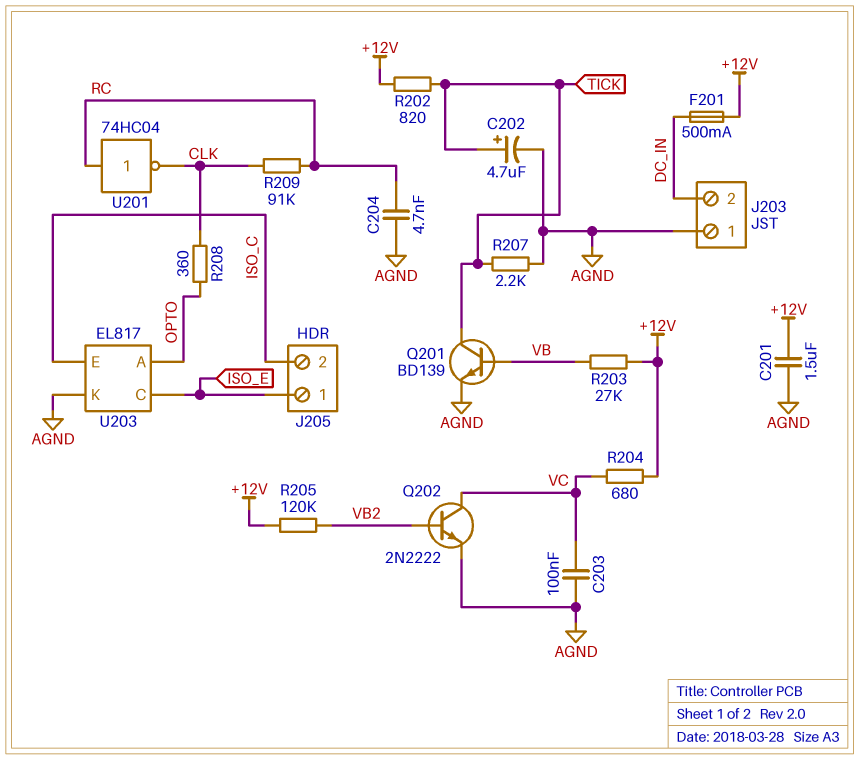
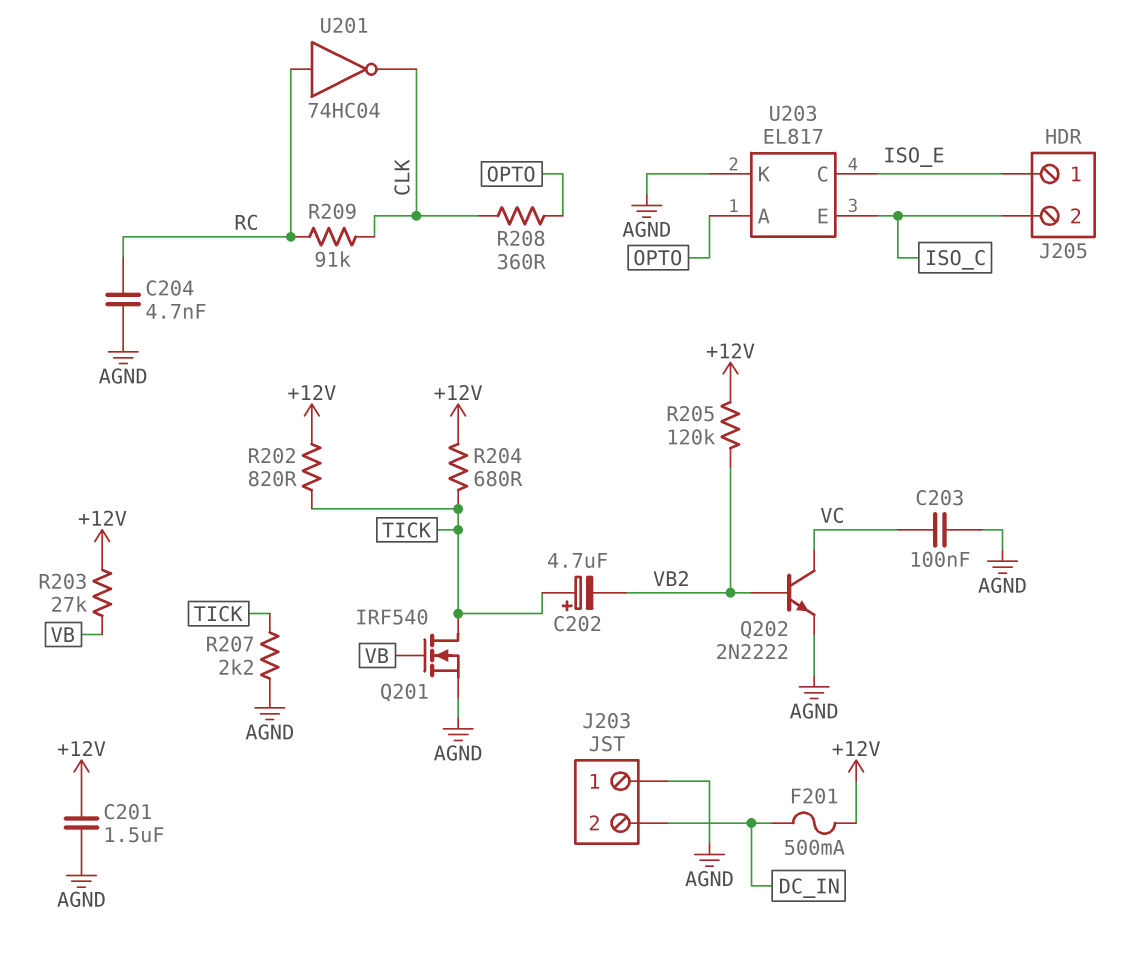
C202: 4.7uF (plus TICK, minus AGND) -> 4.7uF (plus TICK, minus VB2)
Q201: NPN BD139 (B VB, C TICK, E AGND) -> NMOS IRF540 (G VB, D TICK, S AGND)
R204: 680 (+12V, VC) -> 680 (+12V, TICK)

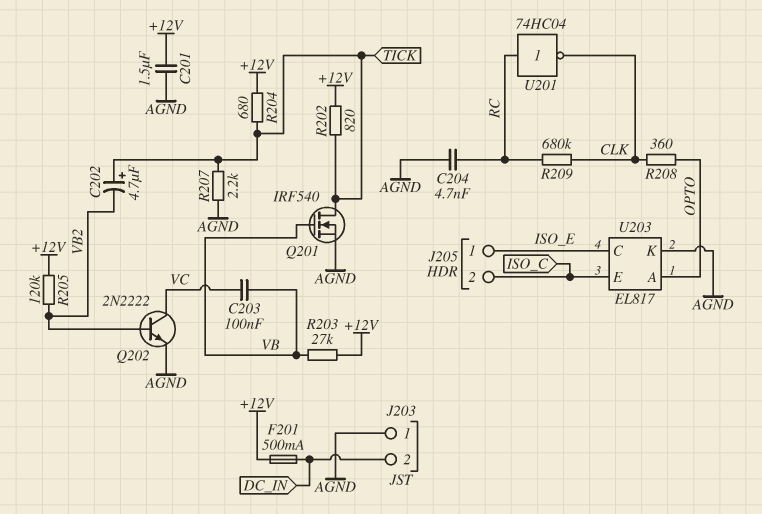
C203: 100nF (AGND, VC) -> 100nF (VB, VC)
R209: 91k (CLK, RC) -> 680k (CLK, RC)

